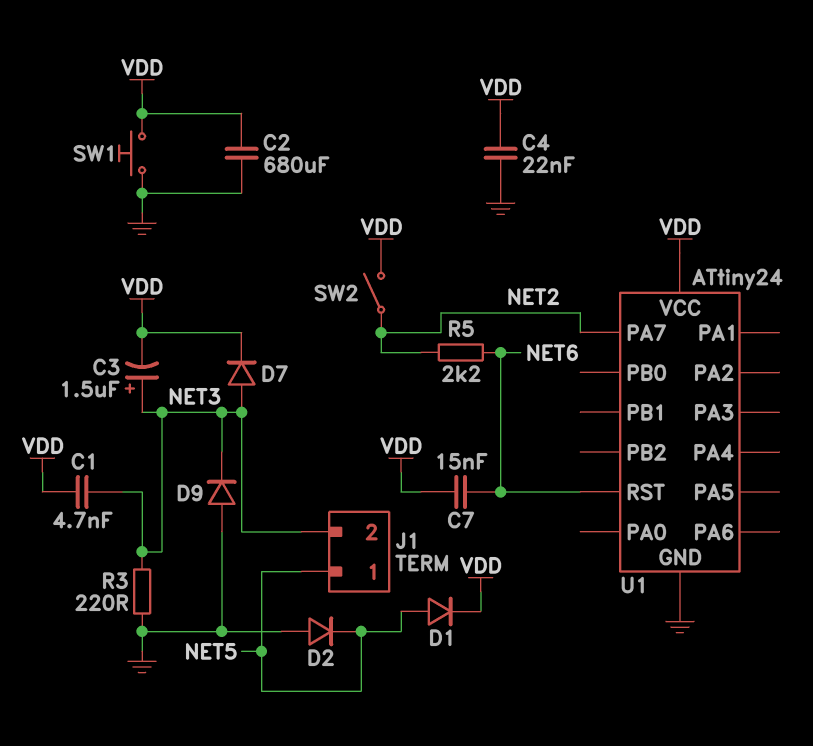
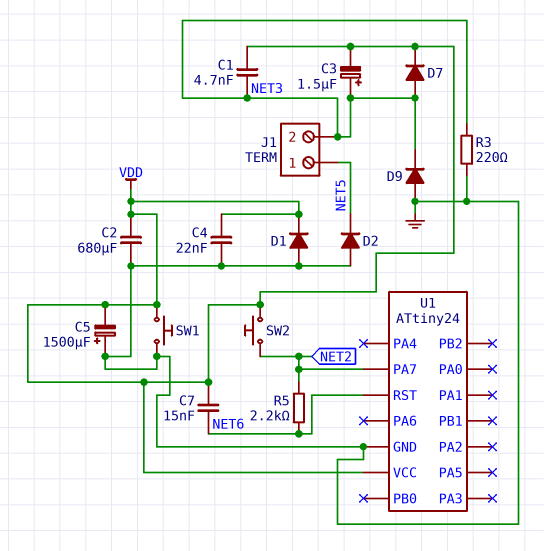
C5: none -> 1500uF (plus GND, minus VDD)
D1: diode (A NET5, K VDD) -> diode (A GND, K VDD)
SW2: switch (NET2, VDD) -> button (NET2, VDD)

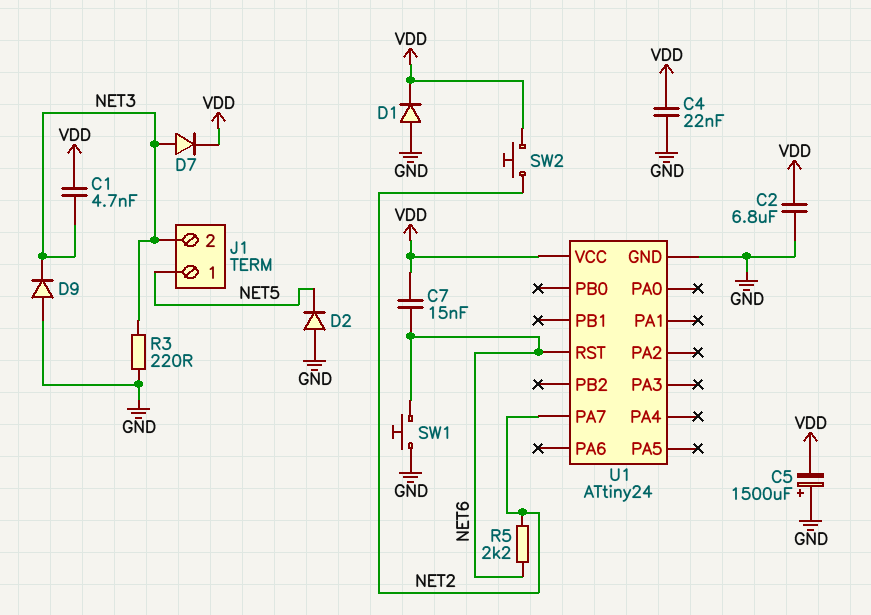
C2: 680uF (GND, VDD) -> 6.8uF (GND, VDD)
C3: 1.5uF (plus NET3, minus VDD) -> none
SW1: button (GND, VDD) -> button (GND, NET6)

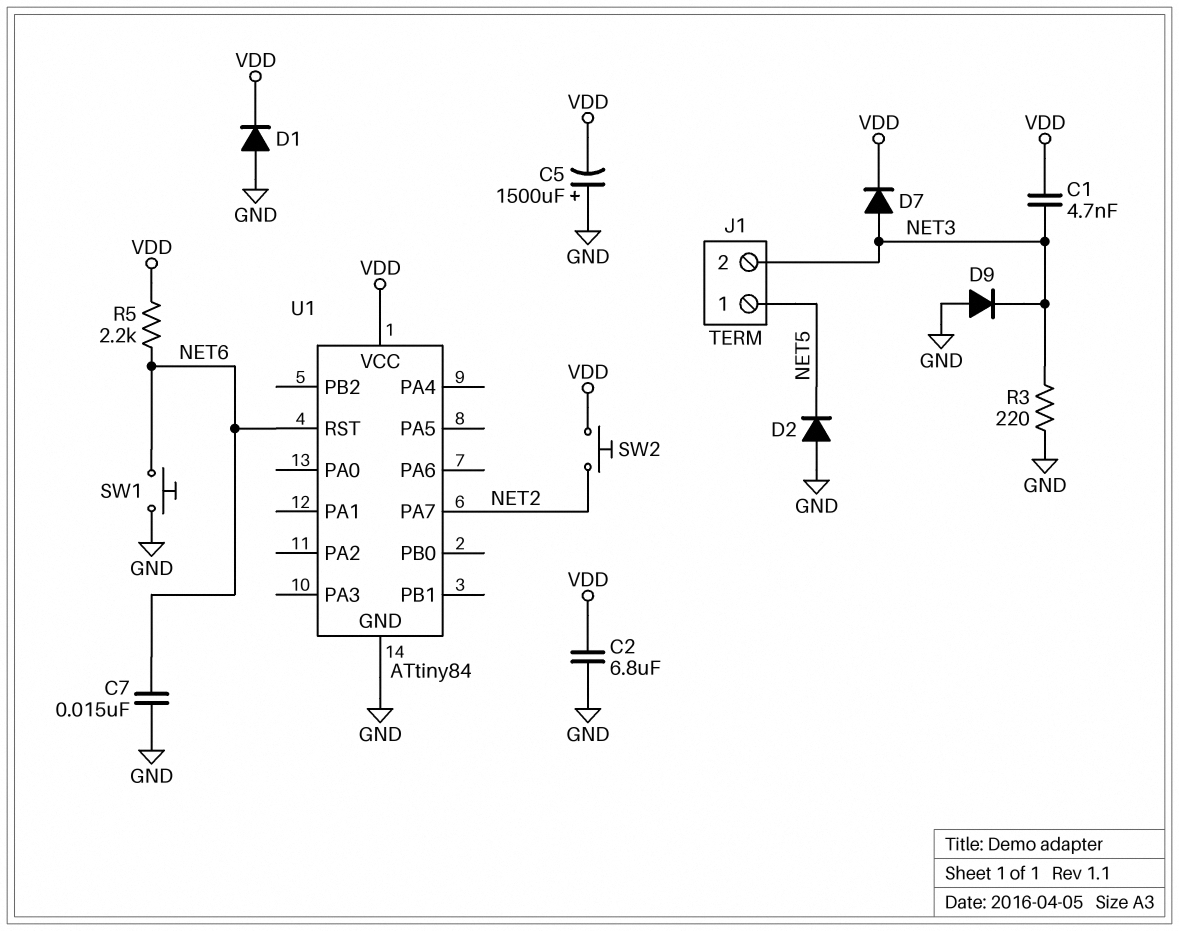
C4: 22nF (GND, VDD) -> none
C7: 15nF (NET6, VDD) -> 15nF (GND, NET6)
R5: 2.2k (NET2, NET6) -> 2.2k (NET6, VDD)
U1: ATtiny24 -> ATtiny84

